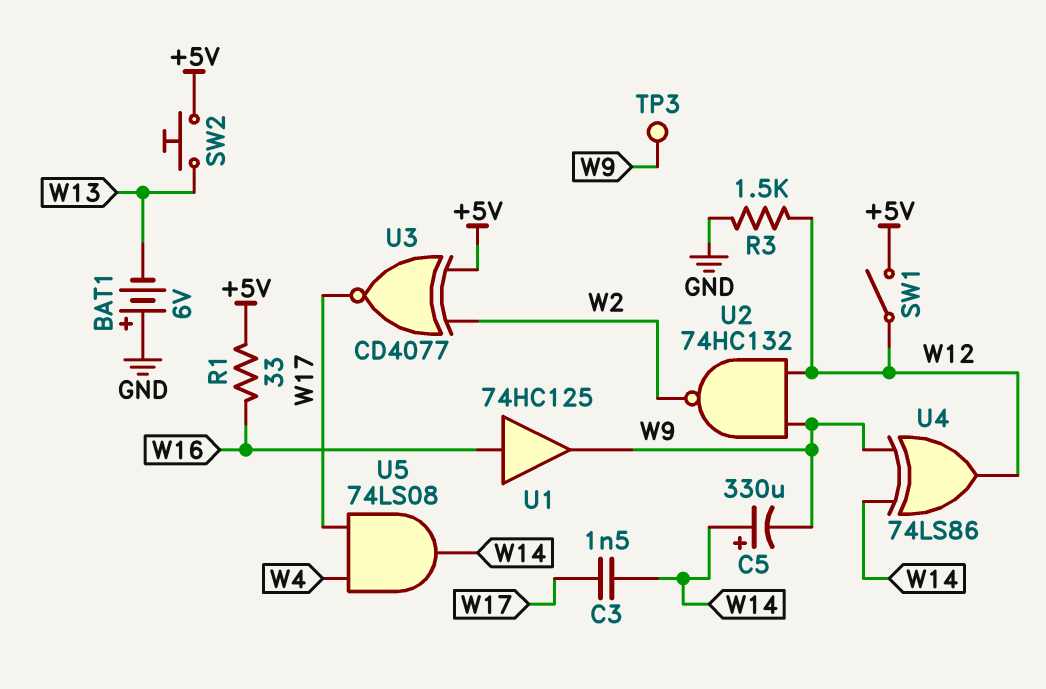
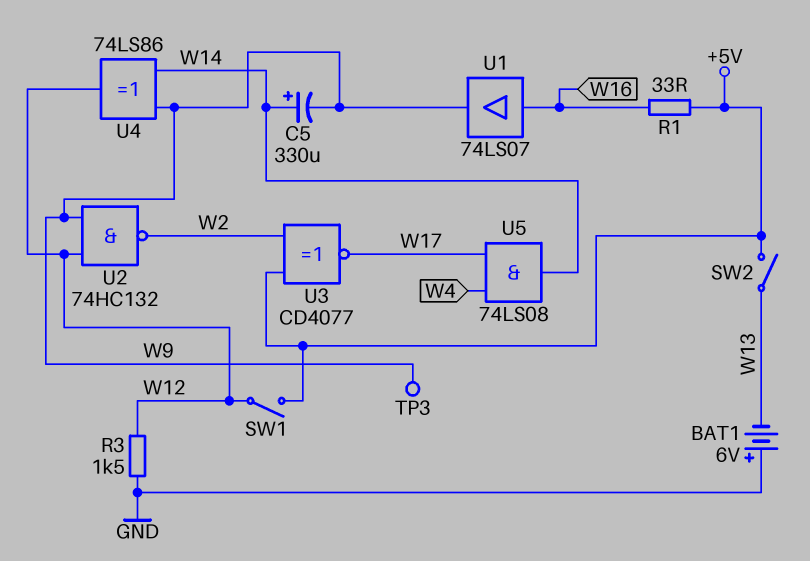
C3: 1.5nF (W14, W17) -> none
SW2: button (+5V, W13) -> switch (+5V, W13)
U1: buffer 74HC125 (in W16, out W9) -> buffer 74LS07 (in W16, out W9)

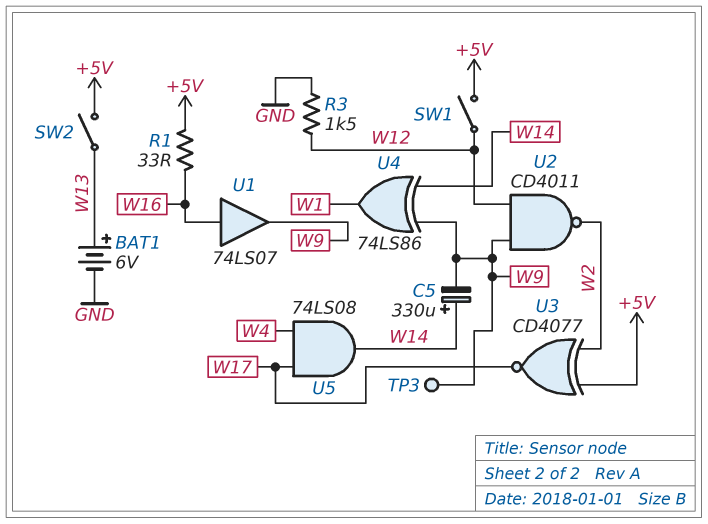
BAT1: 6V (plus GND, minus W13) -> 6V (plus W13, minus GND)
U2: NAND 74HC132 (in W9, in W12, out W2) -> NAND CD4011 (in W9, in W12, out W2)
U4: XOR 74LS86 (in W9, in W14, out W12) -> XOR 74LS86 (in W9, in W14, out W1)

